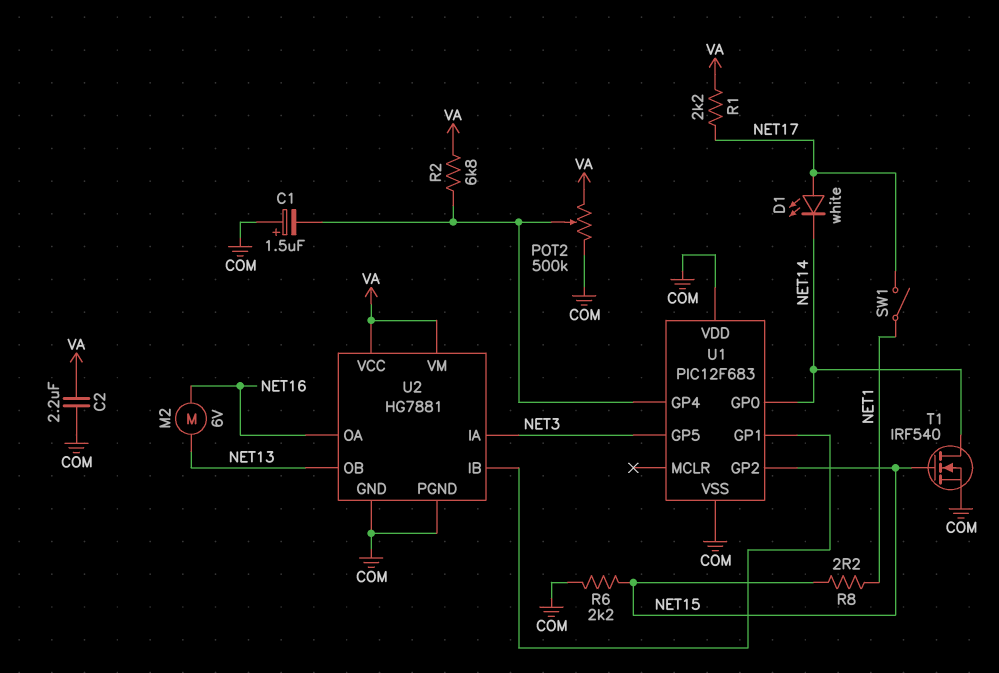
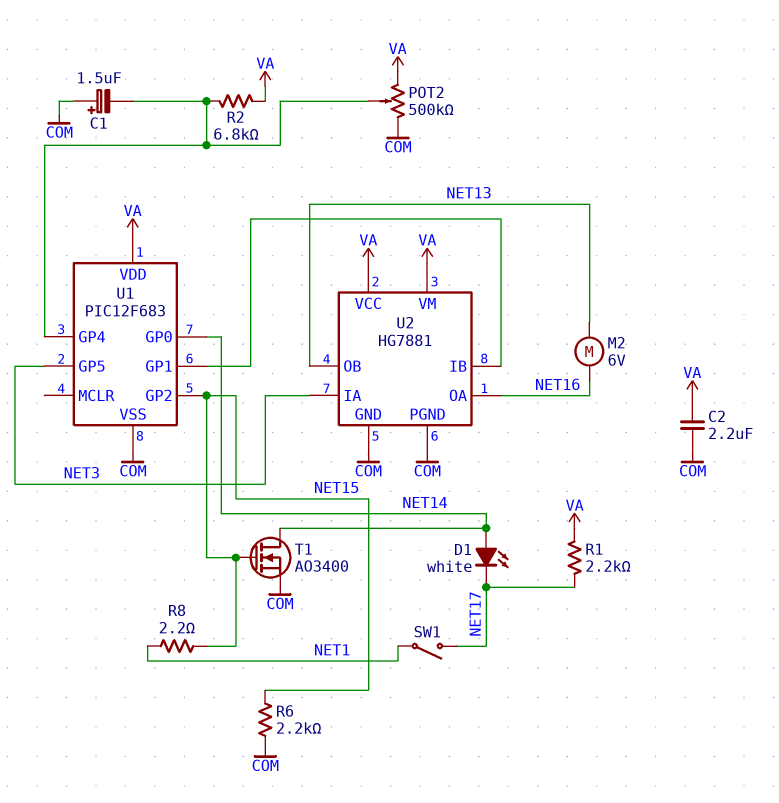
D1: LED white (A NET17, K NET14) -> LED white (A NET14, K NET17)
T1: NMOS IRF540 (G NET15, D NET14, S COM) -> NMOS AO3400 (G NET15, D NET14, S COM)
U1 pin VDD: COM -> VA

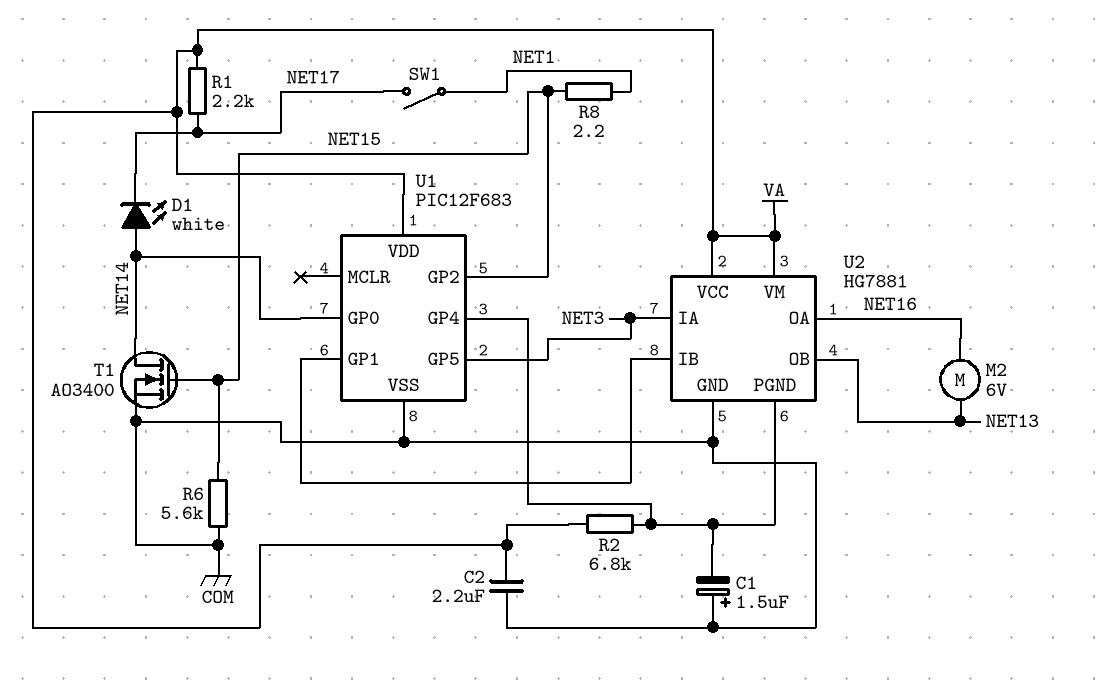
POT2: 500k (COM, VA, wiper U1/GP4) -> none
R6: 2.2k (COM, NET15) -> 5.6k (COM, NET15)
U2 pin PGND: COM -> U1/GP4

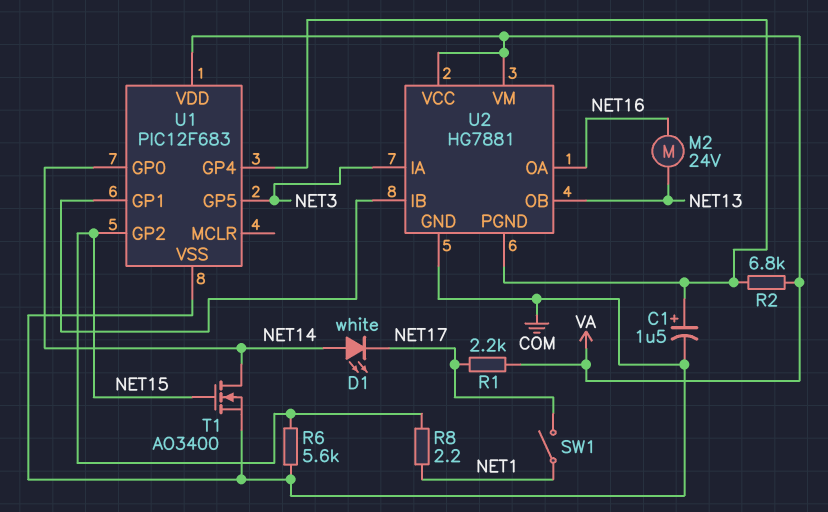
C1: 1.5uF (plus COM, minus U1/GP4) -> 1.5uF (plus U1/GP4, minus COM)
C2: 2.2uF (COM, VA) -> none
M2: motor 6V (NET13, NET16) -> motor 24V (NET13, NET16)

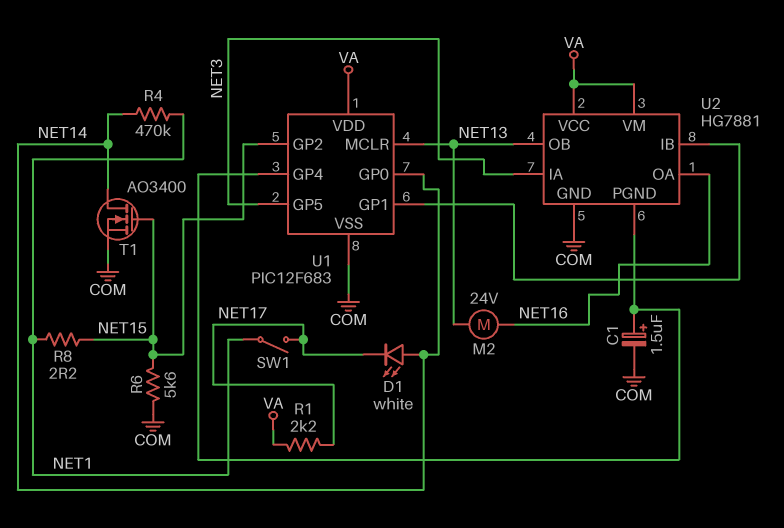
R2: 6.8k (U1/GP4, VA) -> none
R4: none -> 470k (NET1, NET14)
U1 pin MCLR: none -> NET13

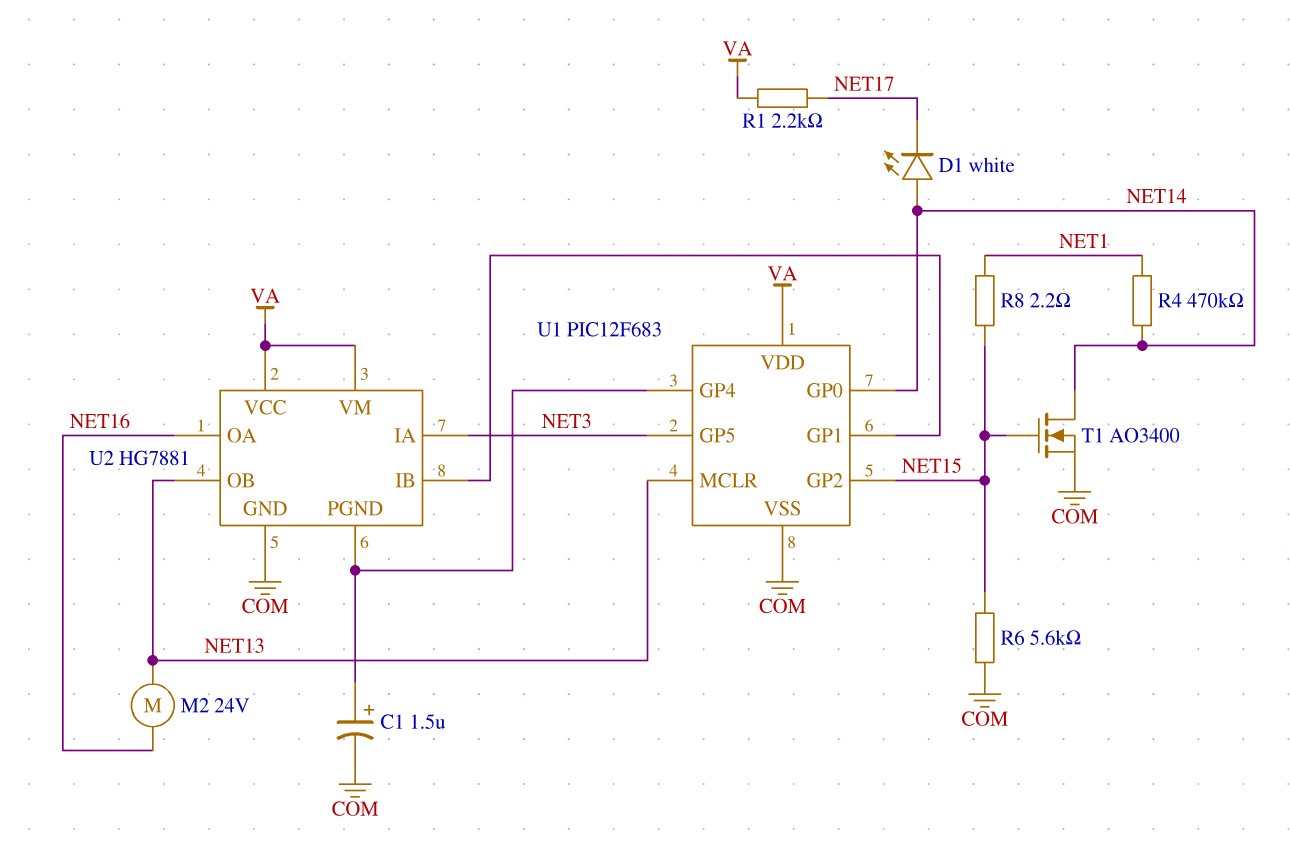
SW1: switch (NET1, NET17) -> none

